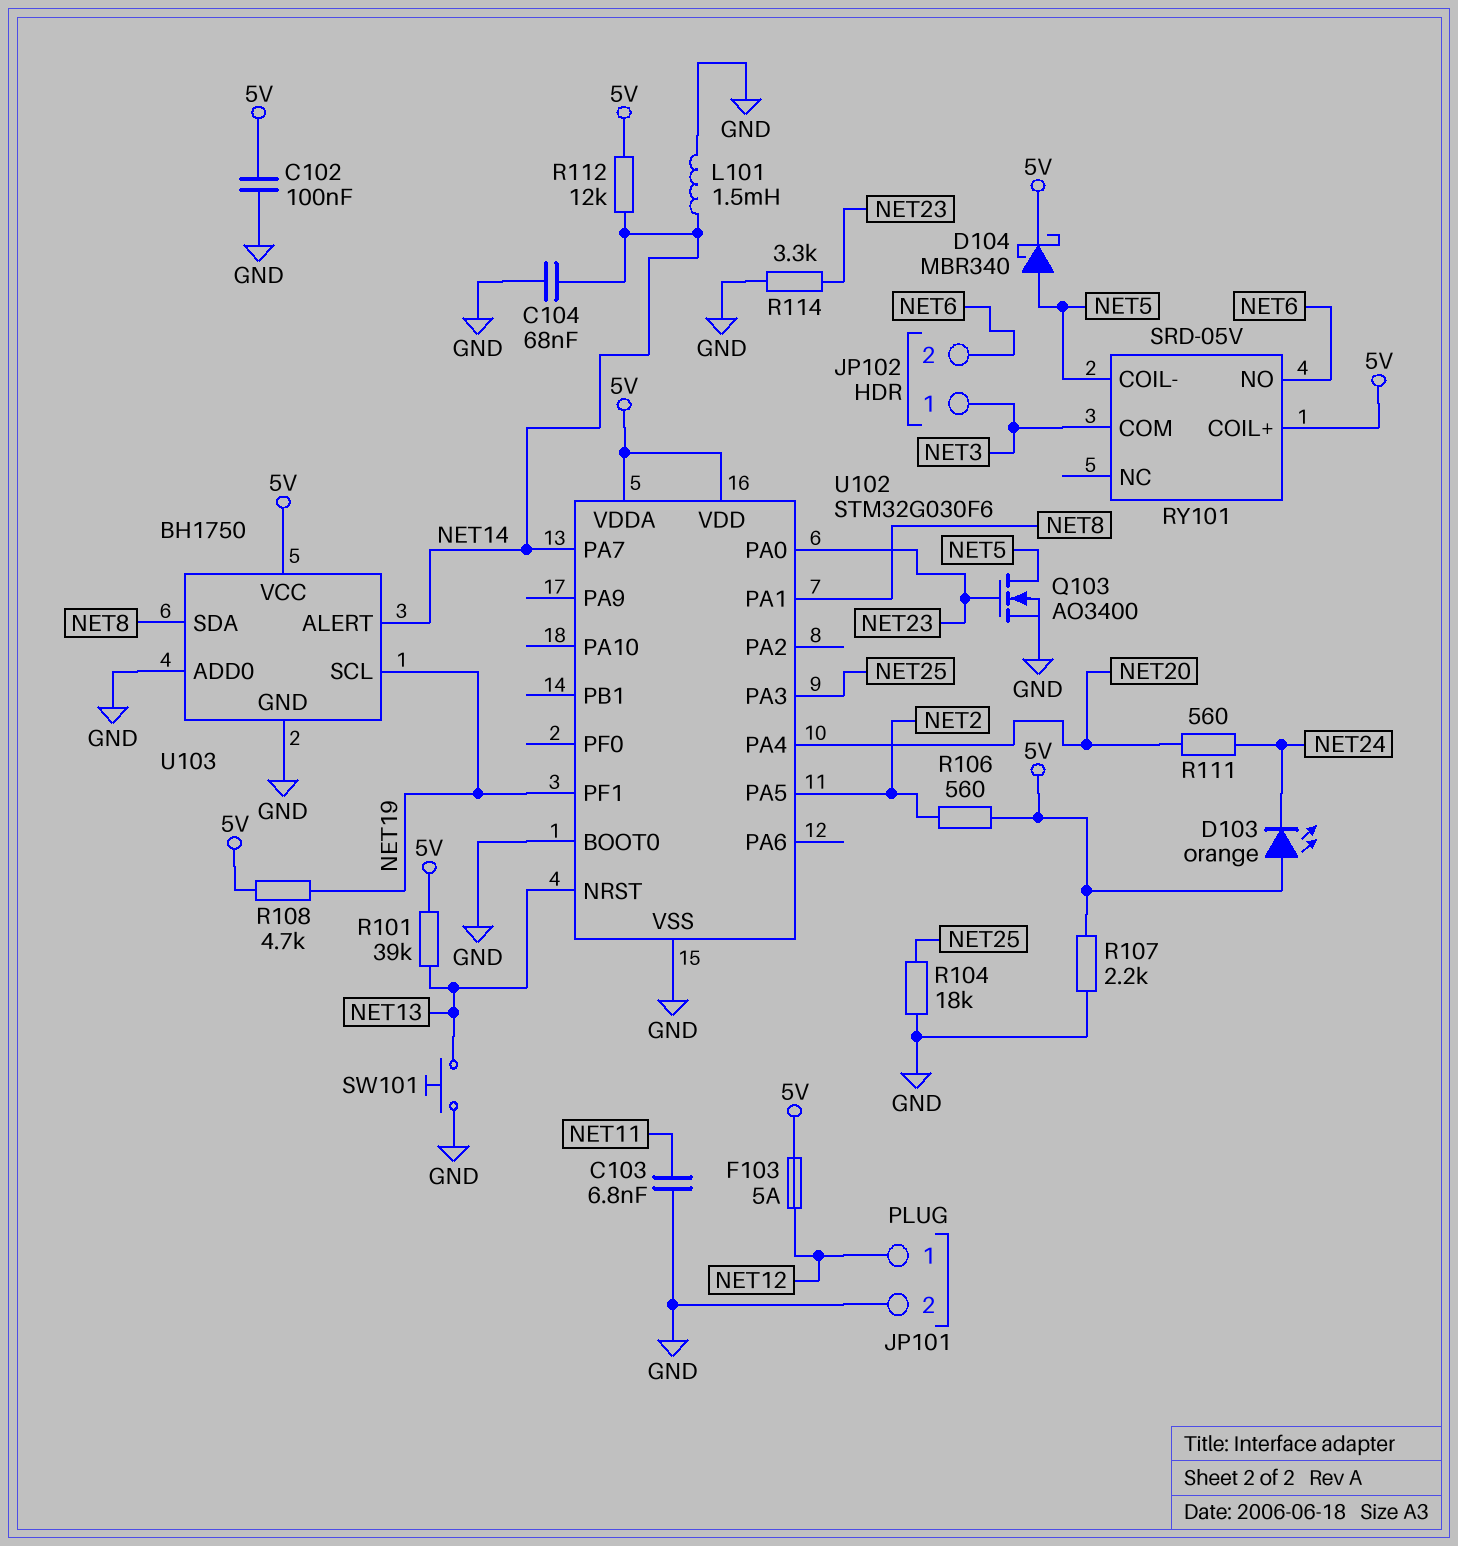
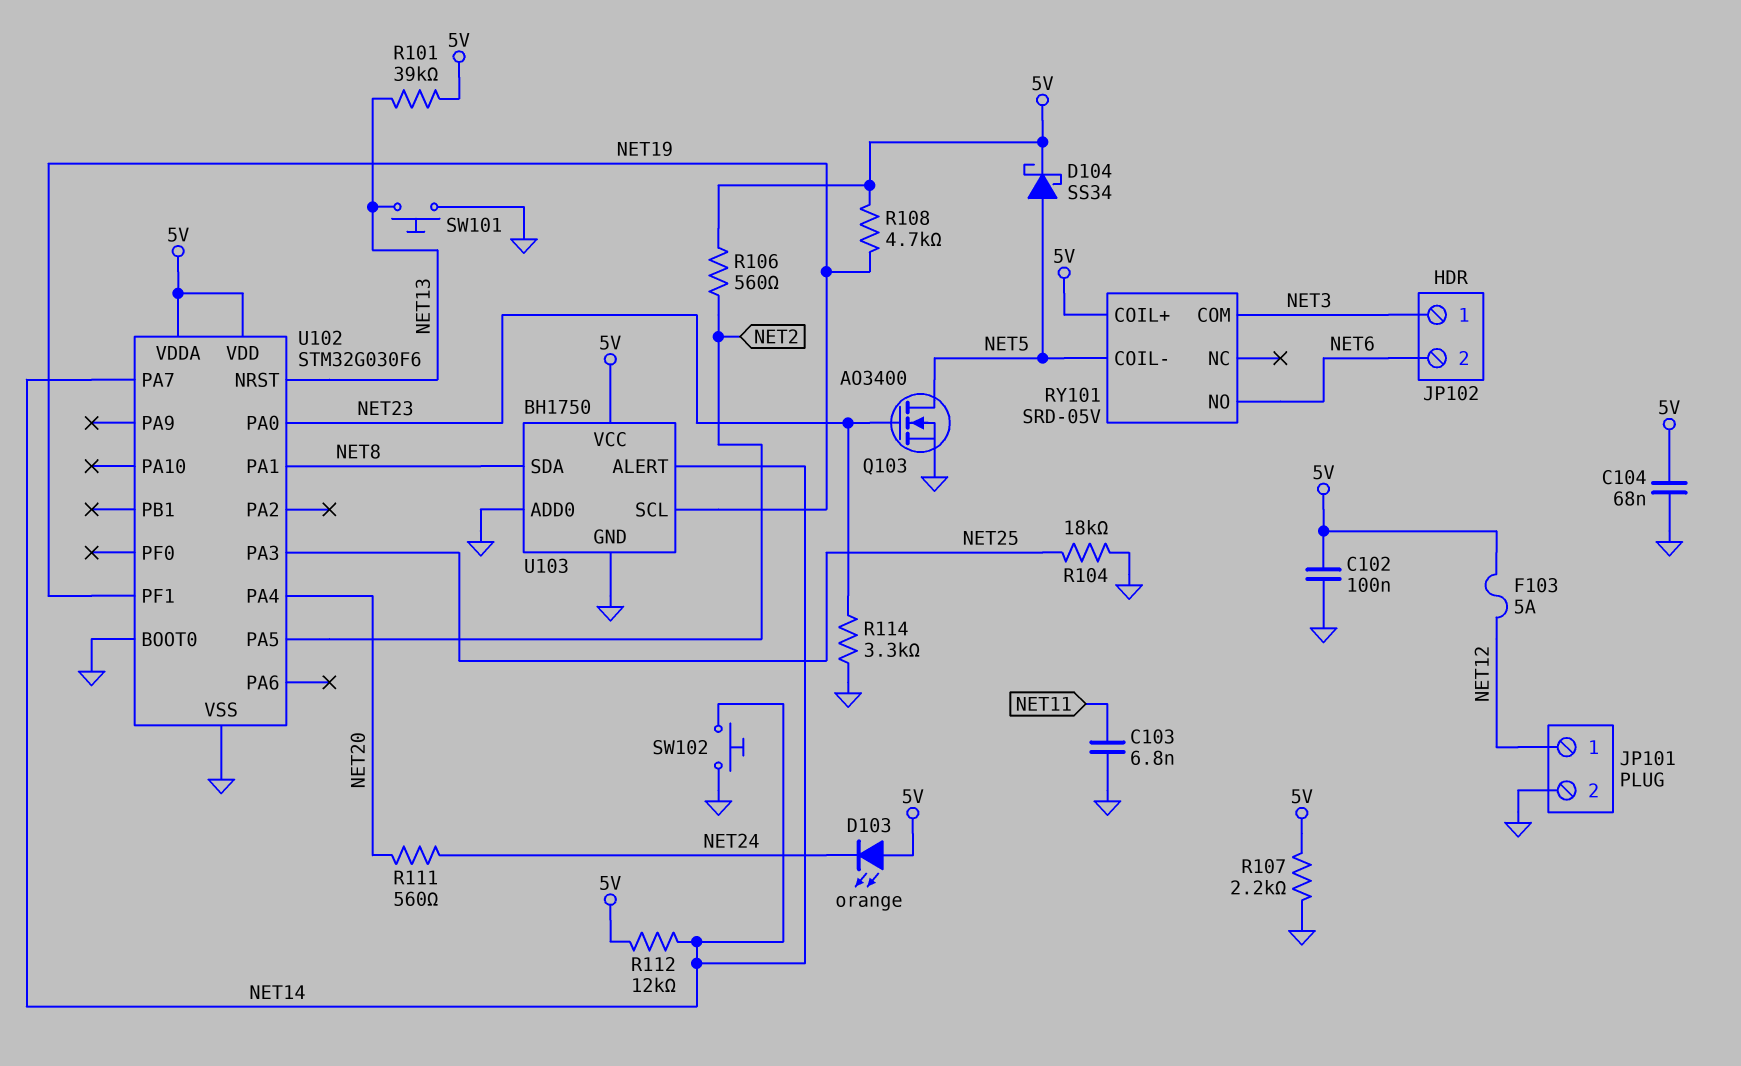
C104: 68nF (GND, NET14) -> 68nF (5V, GND)
D104: schottky MBR340 (A NET5, K 5V) -> schottky SS34 (A NET5, K 5V)
L101: 1.5mH (GND, NET14) -> none
SW102: none -> button (GND, NET14)

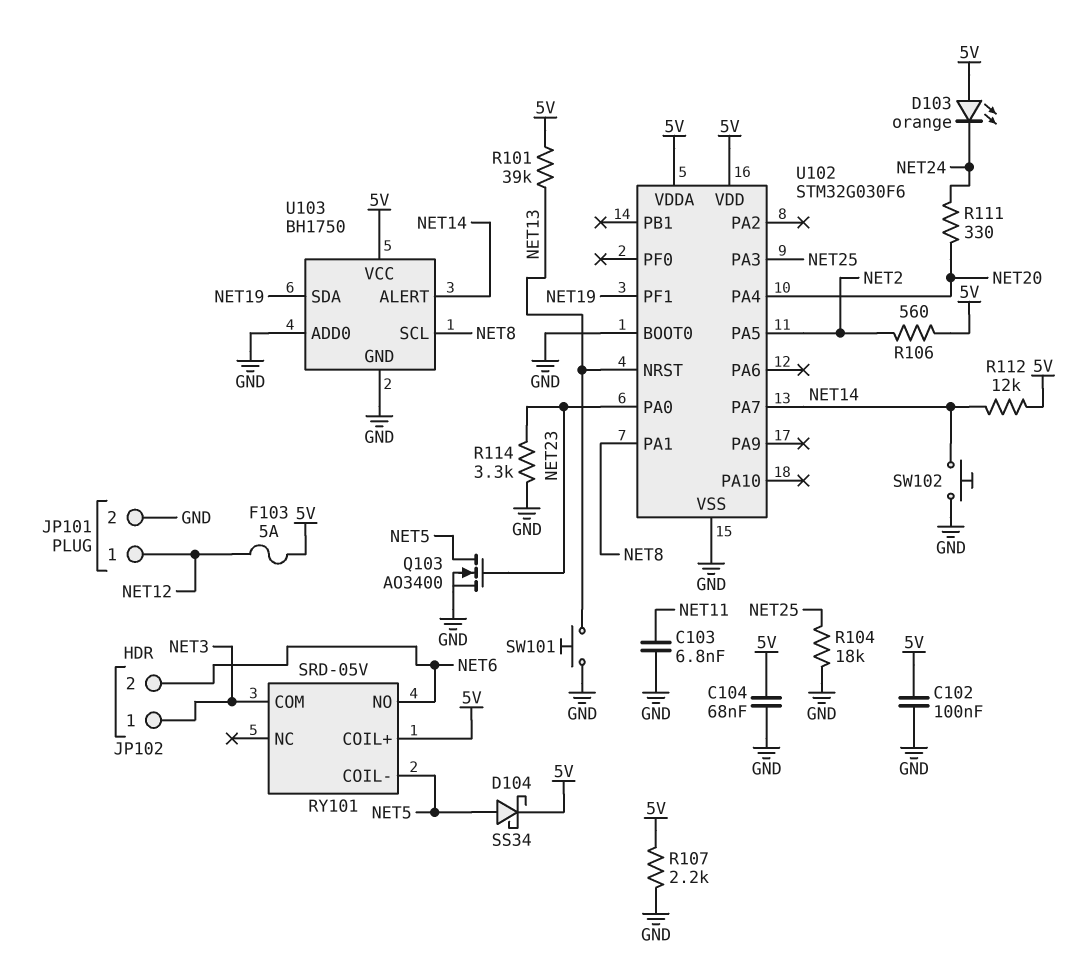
R108: 4.7k (5V, NET19) -> none
R111: 560 (NET20, NET24) -> 330 (NET20, NET24)
U103 pin SCL: NET19 -> NET8
U103 pin SDA: NET8 -> NET19

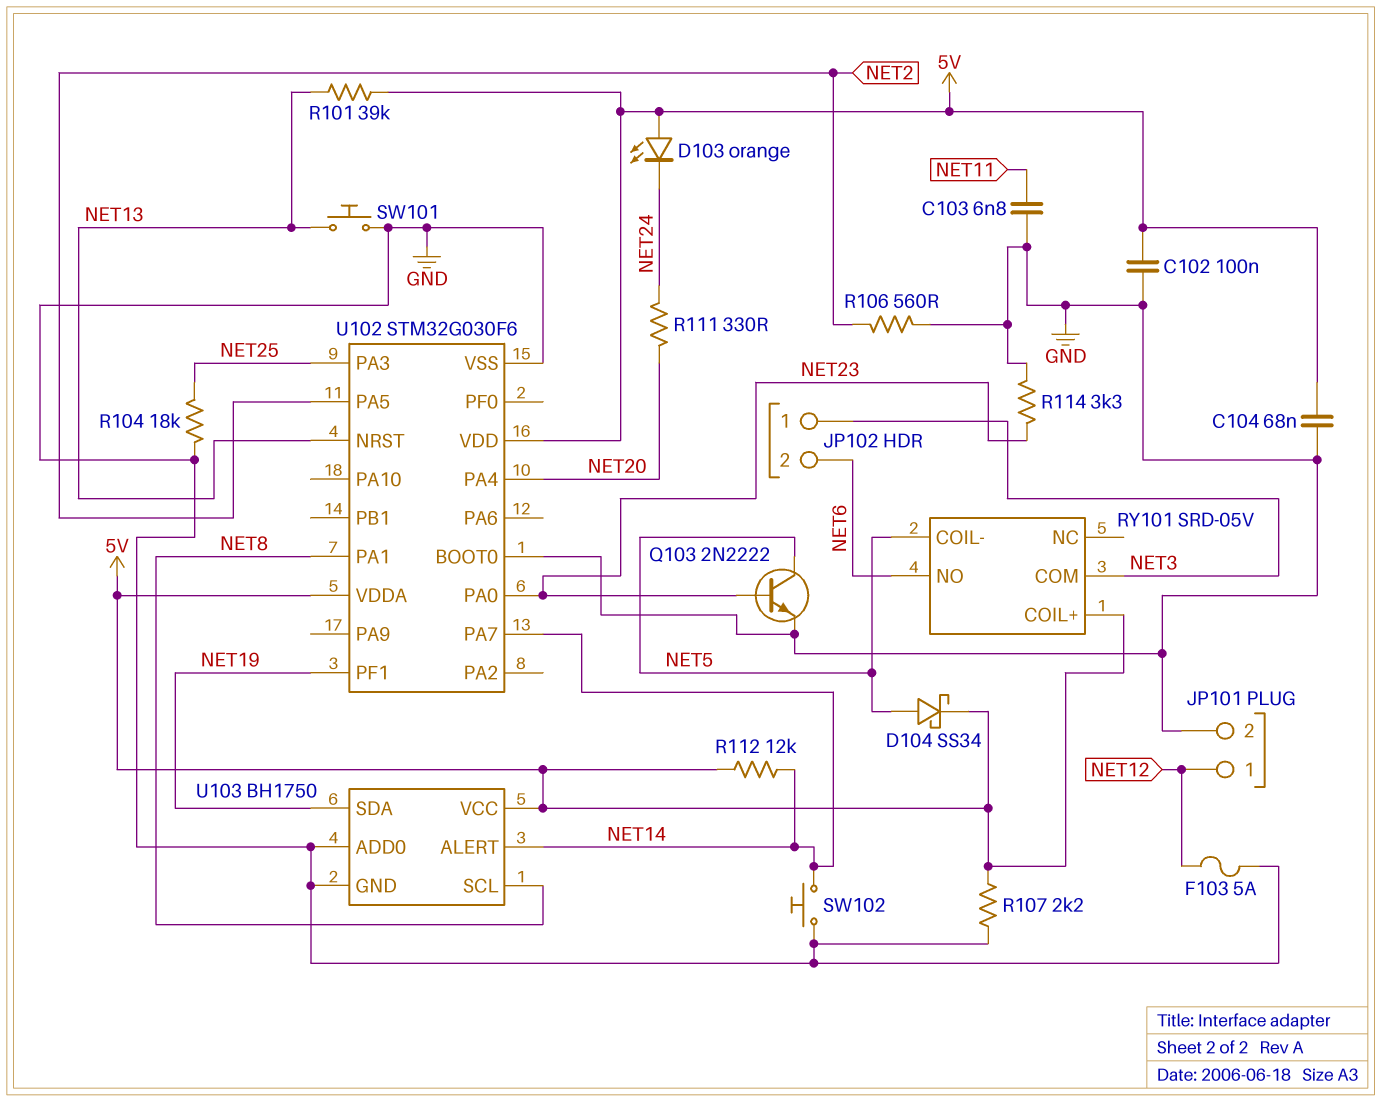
F103: 5A (5V, NET12) -> 5A (GND, NET12)
Q103: NMOS AO3400 (G NET23, D NET5, S GND) -> NPN 2N2222 (B NET23, C NET5, E GND)
R106: 560 (5V, NET2) -> 560 (GND, NET2)

